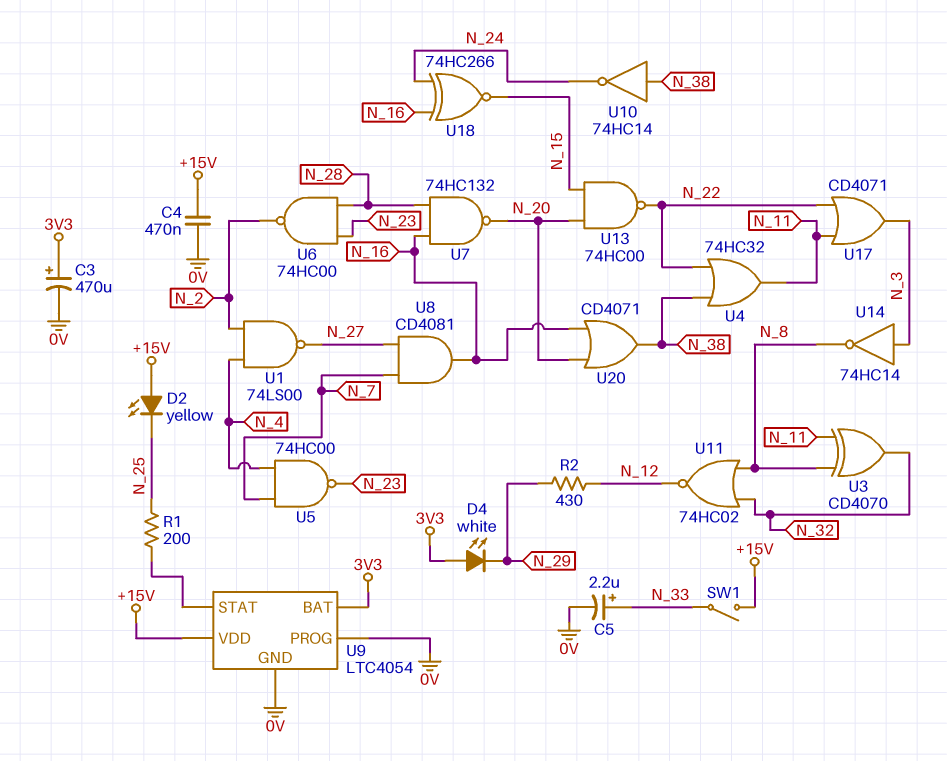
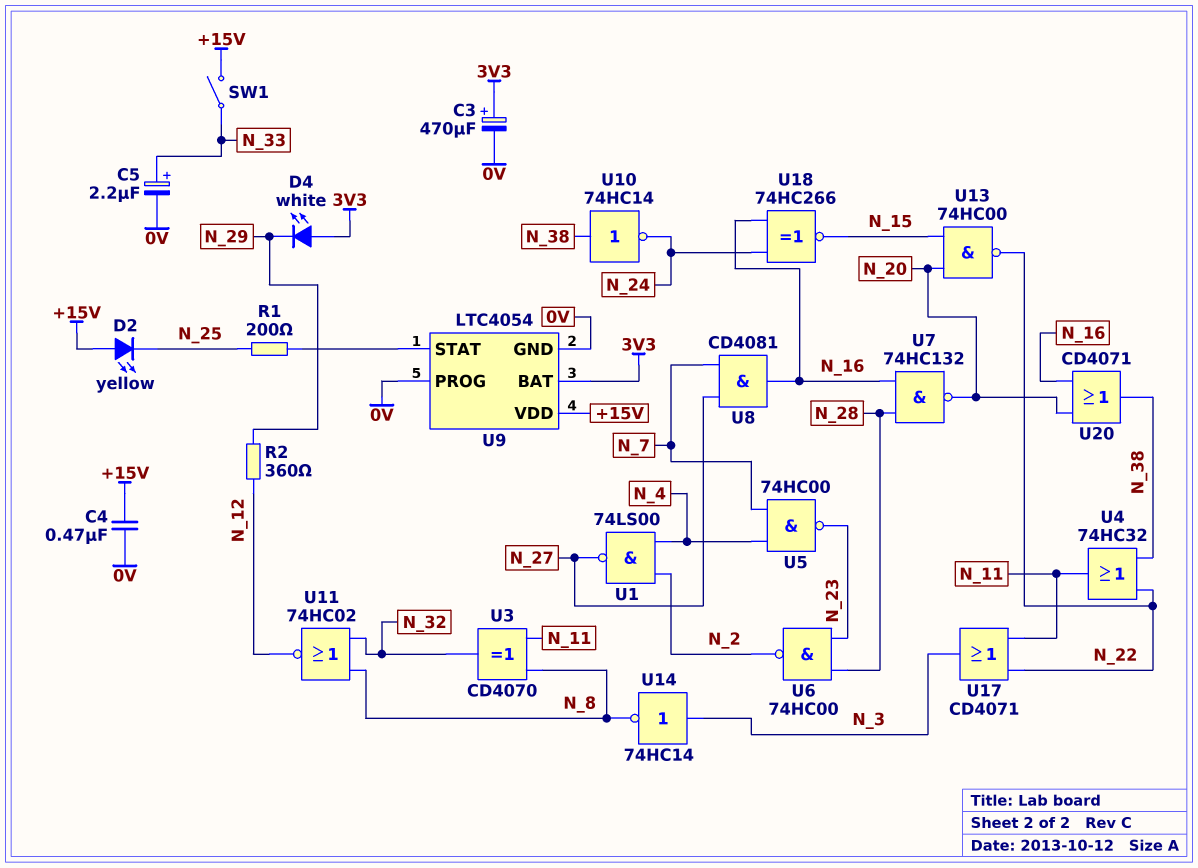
R2: 430 (N_12, N_29) -> 360 (N_12, N_29)

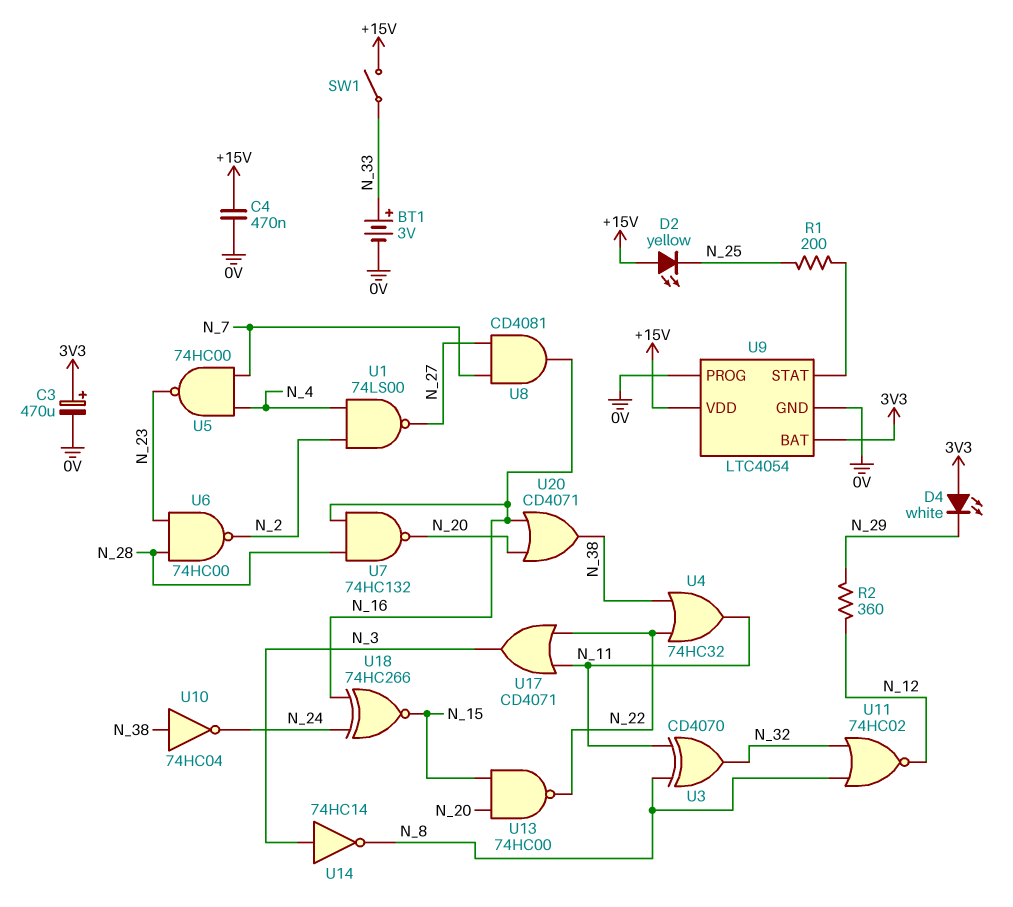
BT1: none -> 3V (plus N_33, minus 0V)
C5: 2.2uF (plus N_33, minus 0V) -> none
U10: NOT 74HC14 (in N_38, out N_24) -> NOT 74HC04 (in N_38, out N_24)

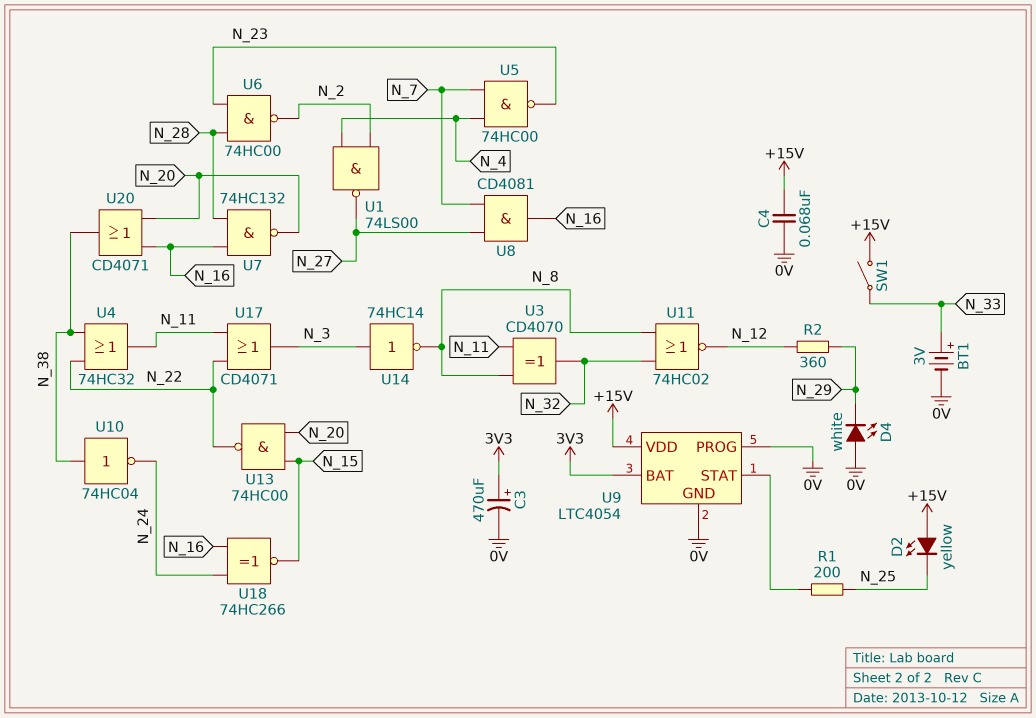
C4: 470nF (+15V, 0V) -> 68nF (+15V, 0V)
D4: LED white (A 3V3, K N_29) -> LED white (A 0V, K N_29)

